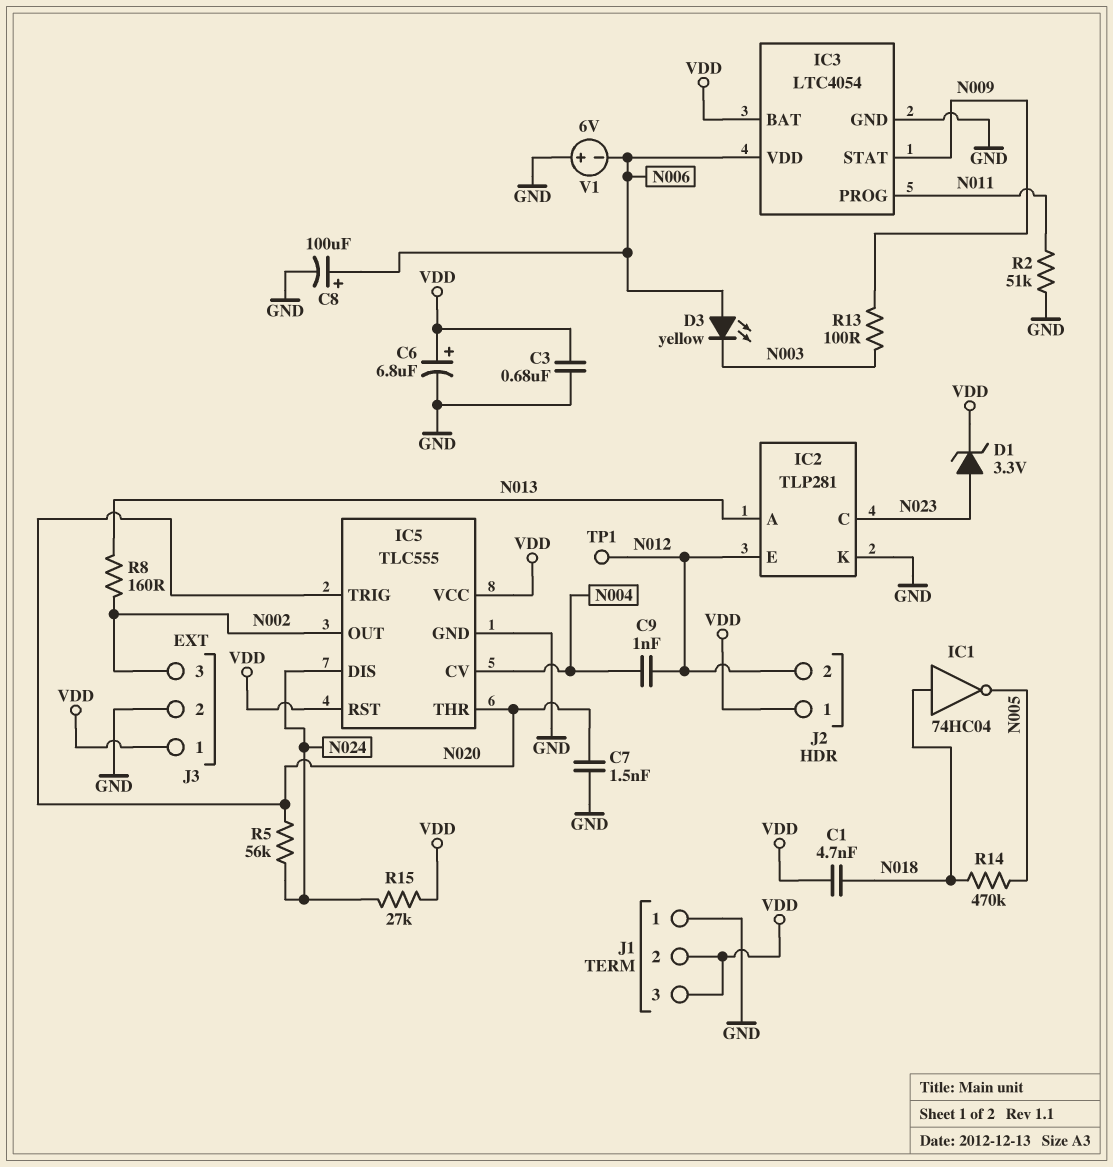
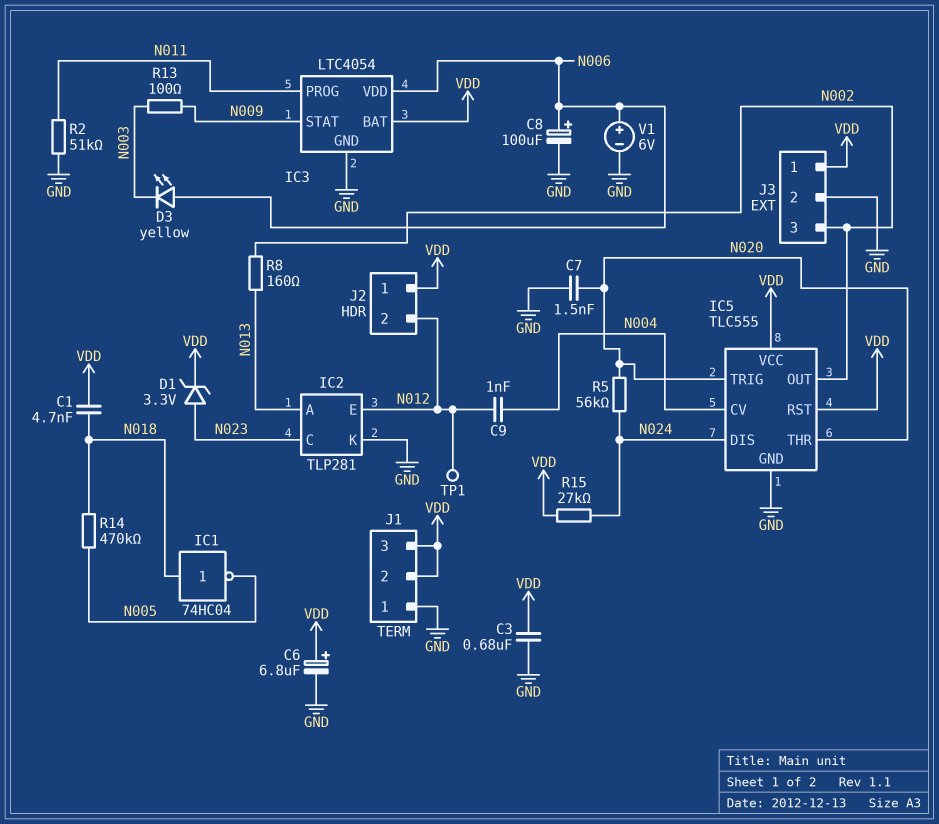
V1: 6V (plus GND, minus N006) -> 6V (plus N006, minus GND)

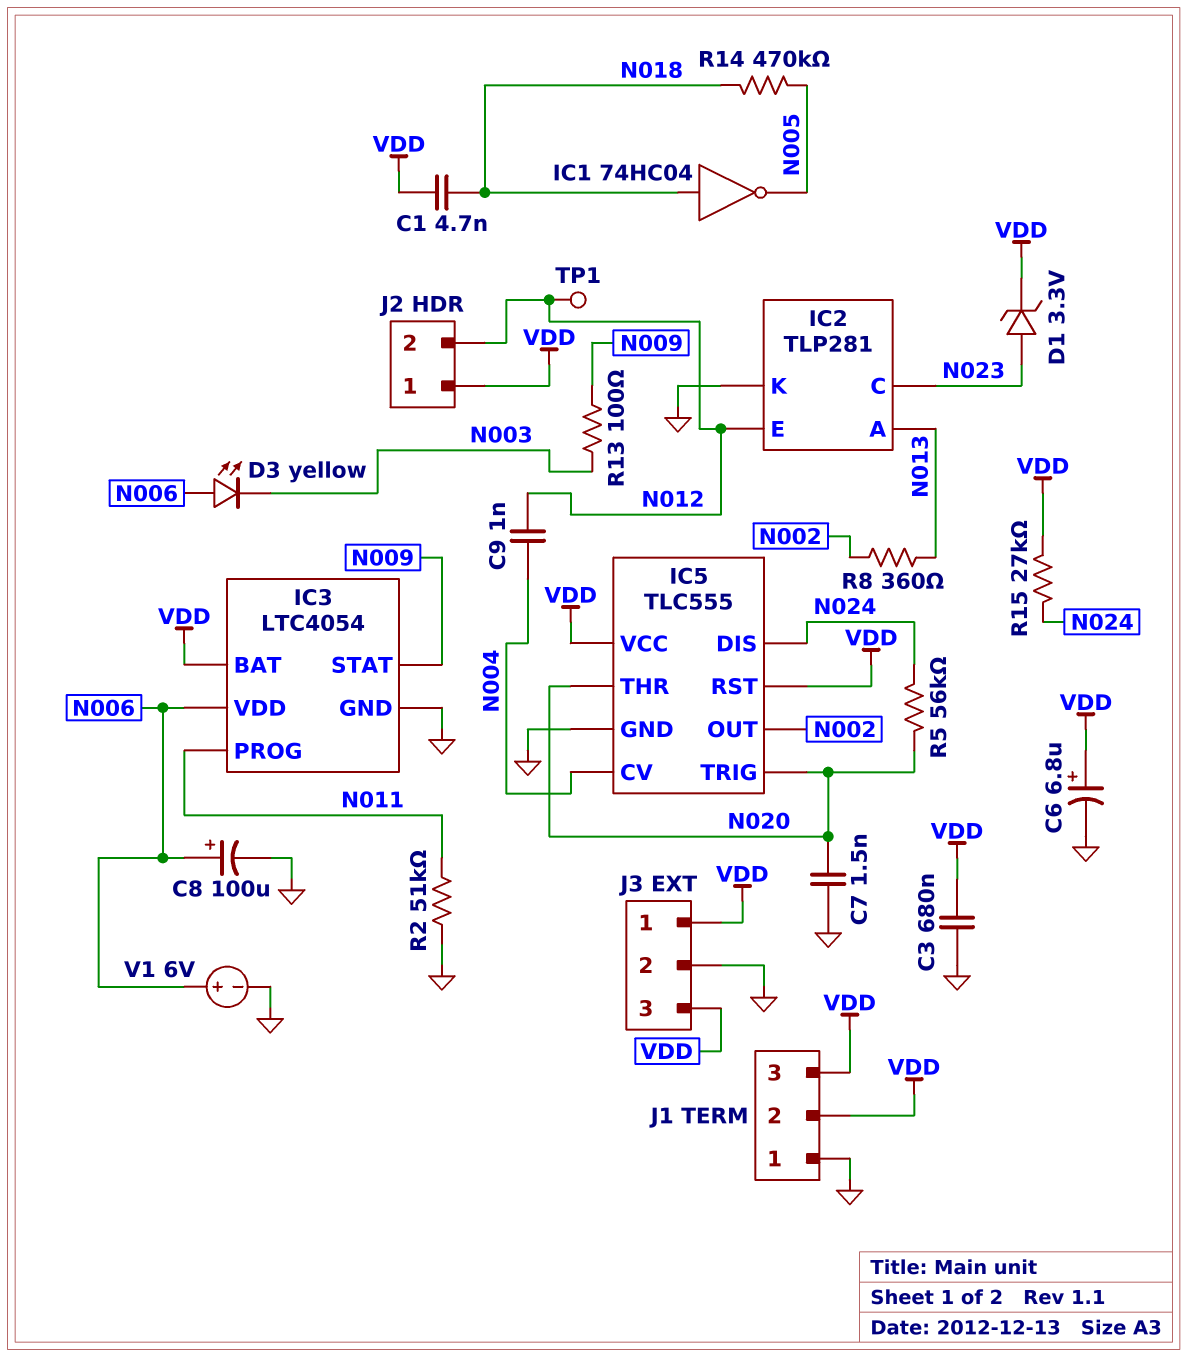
J3 pin 3: N002 -> VDD
R8: 160 (N002, N013) -> 360 (N002, N013)

